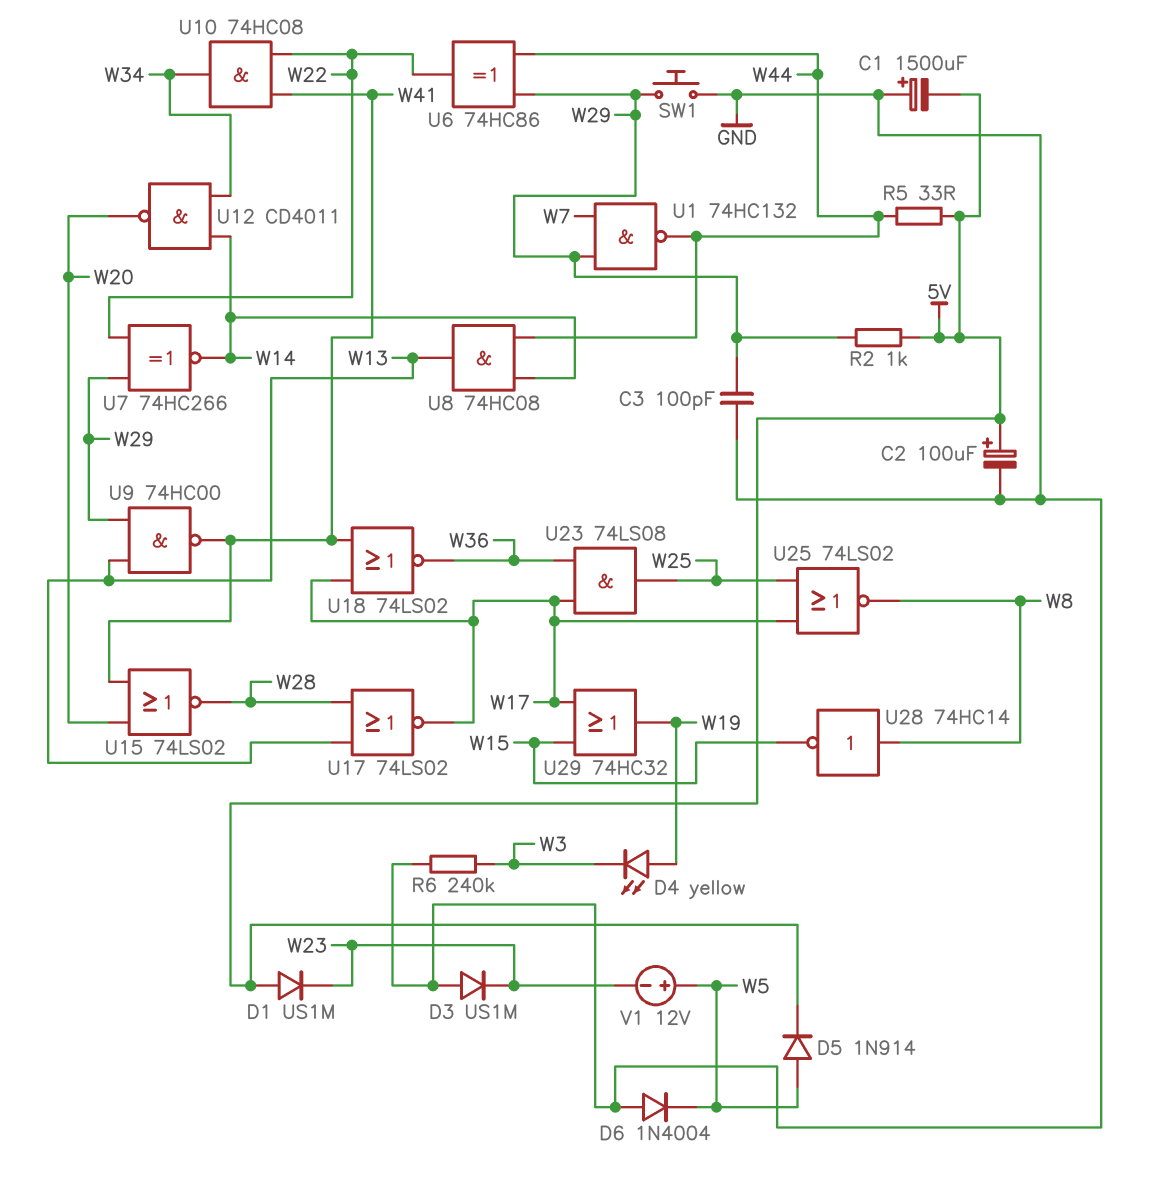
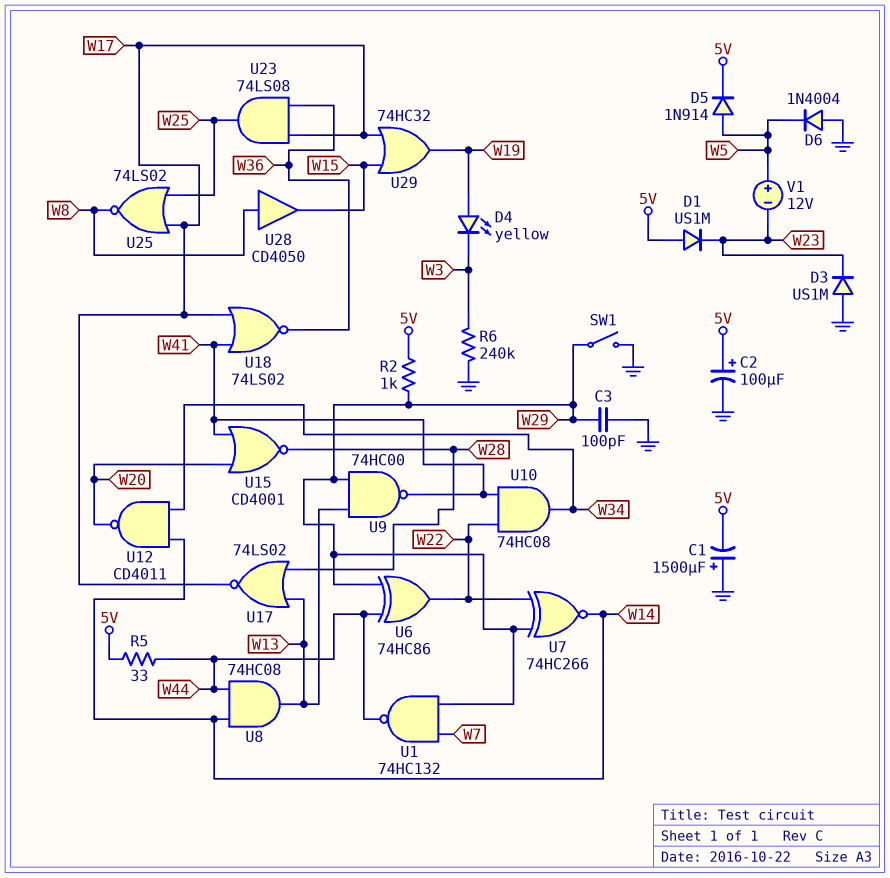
SW1: button (GND, W29) -> switch (GND, W29)
U15: NOR 74LS02 (in W20, in W41, out W28) -> NOR CD4001 (in W20, in W41, out W28)
U28: NOT 74HC14 (in W8, out W15) -> buffer CD4050 (in W8, out W15)

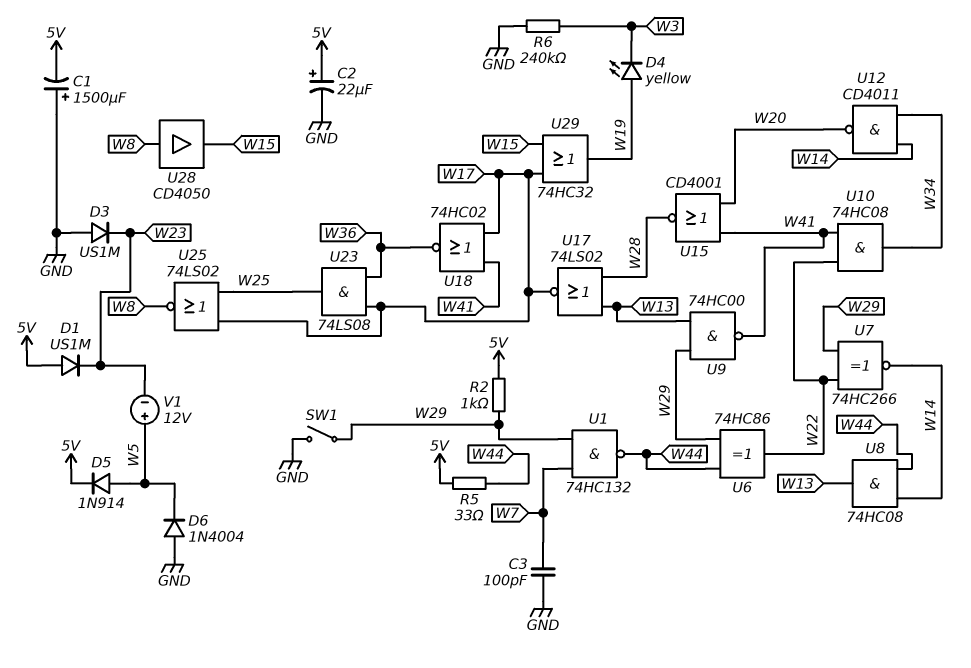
C2: 100uF (plus 5V, minus GND) -> 22uF (plus 5V, minus GND)
C3: 100pF (GND, W29) -> 100pF (GND, W7)
U18: NOR 74LS02 (in W17, in W41, out W36) -> NOR 74HC02 (in W17, in W41, out W36)

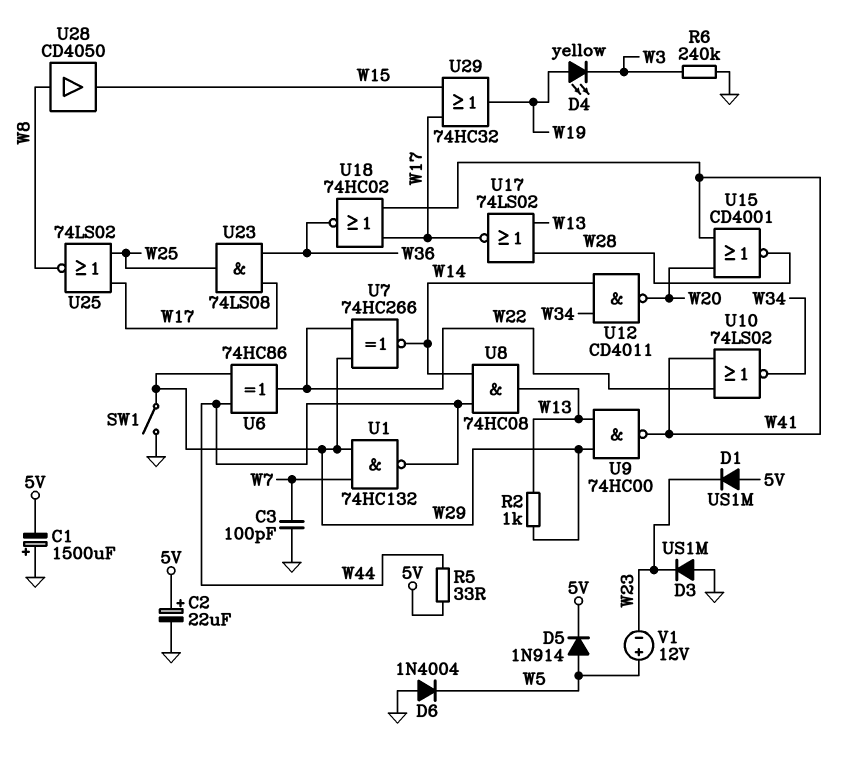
R2: 1k (5V, W29) -> 1k (W13, W29)
U10: AND 74HC08 (in W22, in W41, out W34) -> NOR 74LS02 (in W22, in W41, out W34)

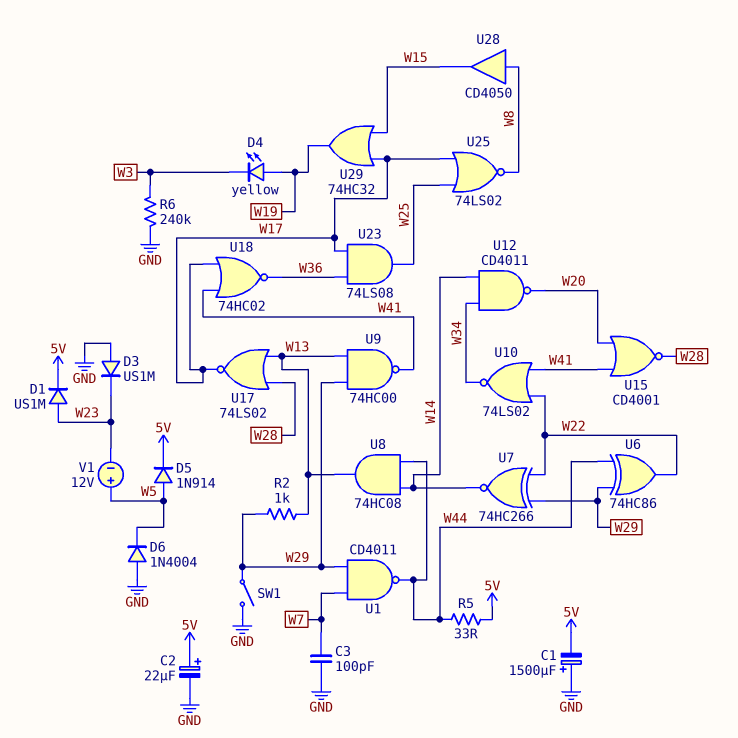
D1: diode US1M (A 5V, K W23) -> diode US1M (A W23, K 5V)
U1: NAND 74HC132 (in W7, in W29, out W44) -> NAND CD4011 (in W7, in W29, out W44)

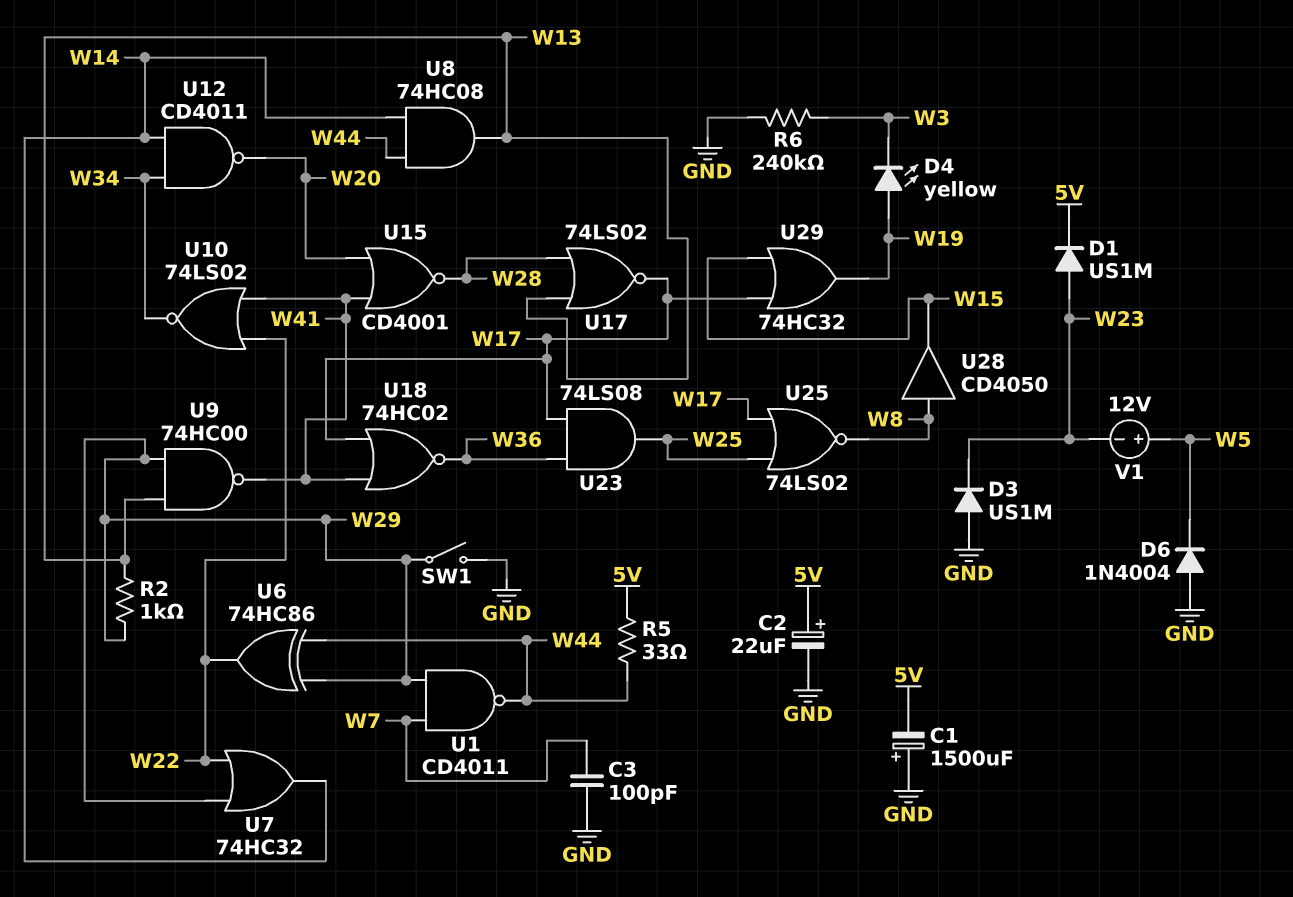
D5: diode 1N914 (A W5, K 5V) -> none
U7: XNOR 74HC266 (in W22, in W29, out W14) -> OR 74HC32 (in W22, in W29, out W14)

